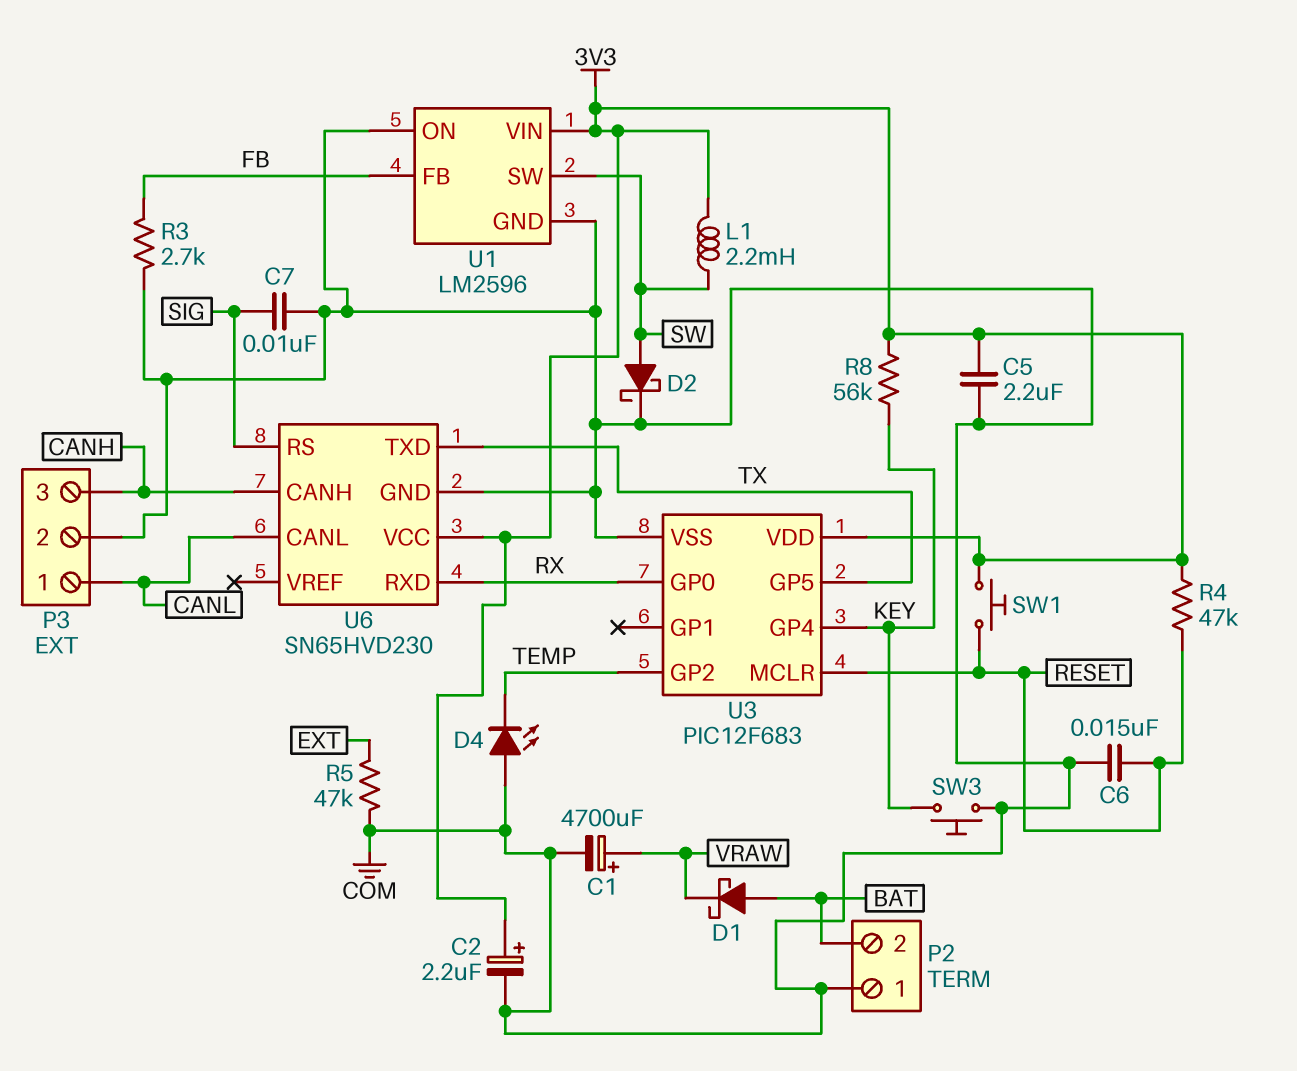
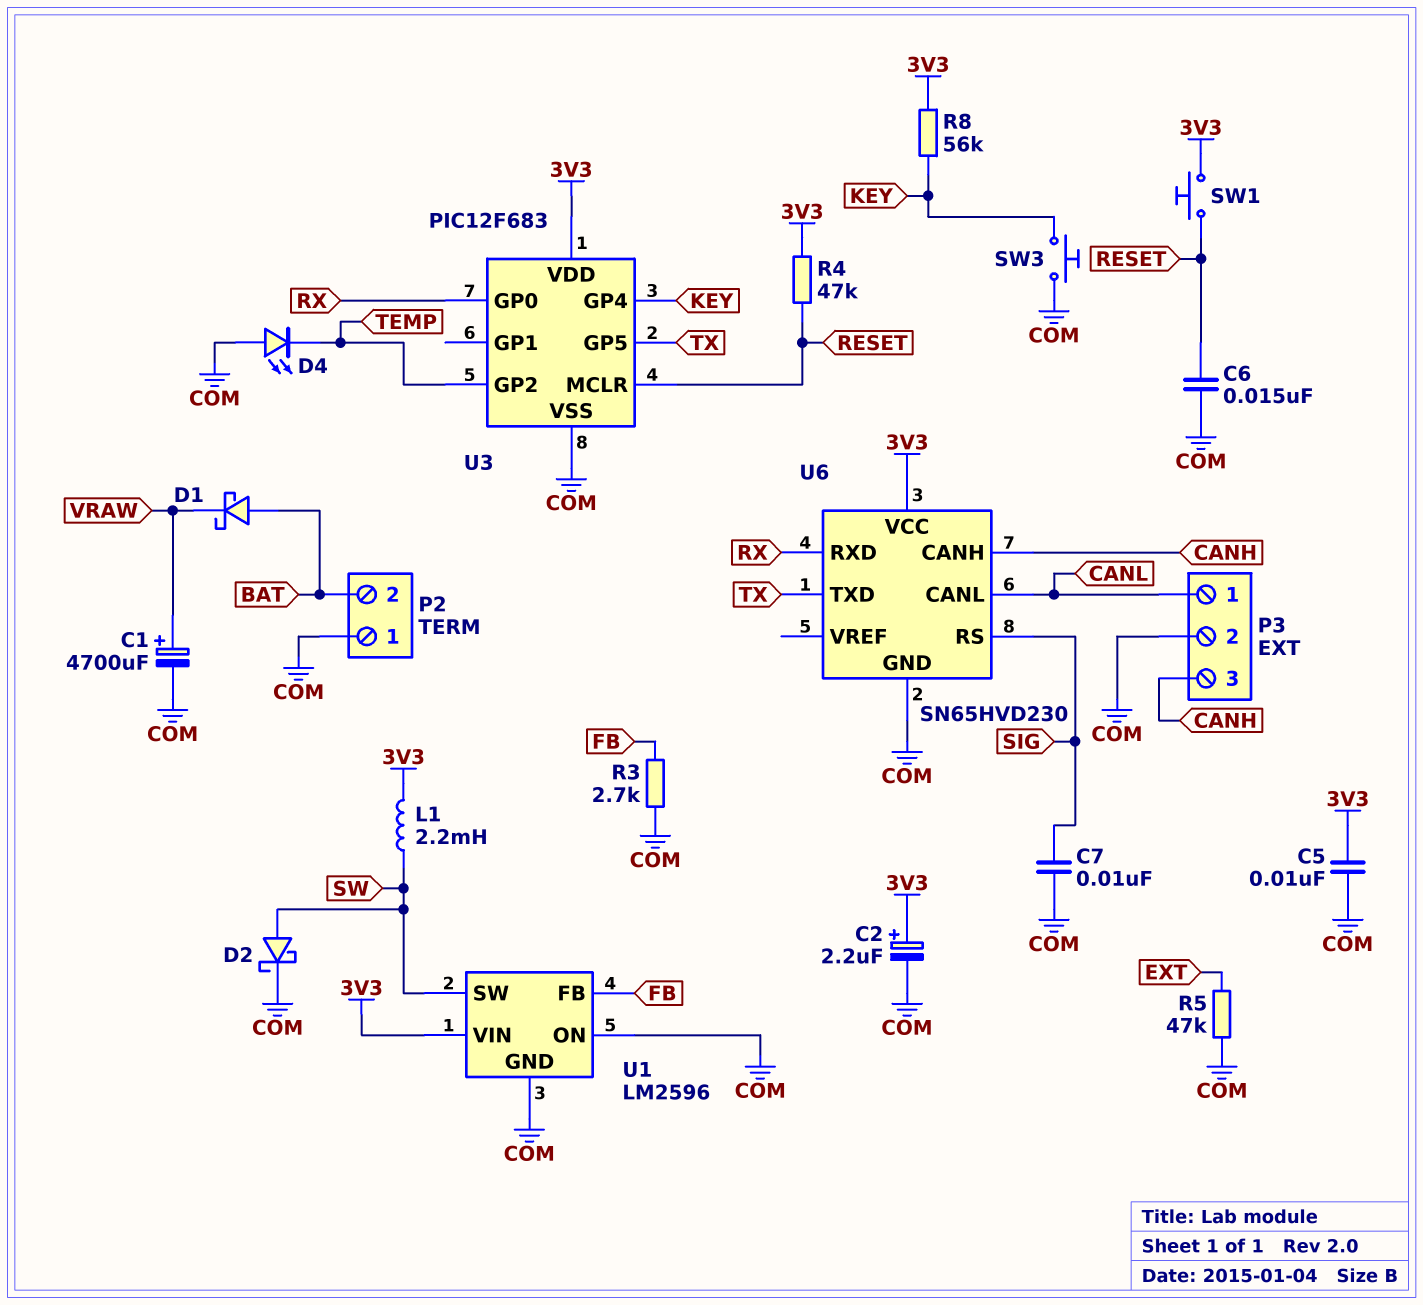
C5: 2.2uF (3V3, COM) -> 10nF (3V3, COM)

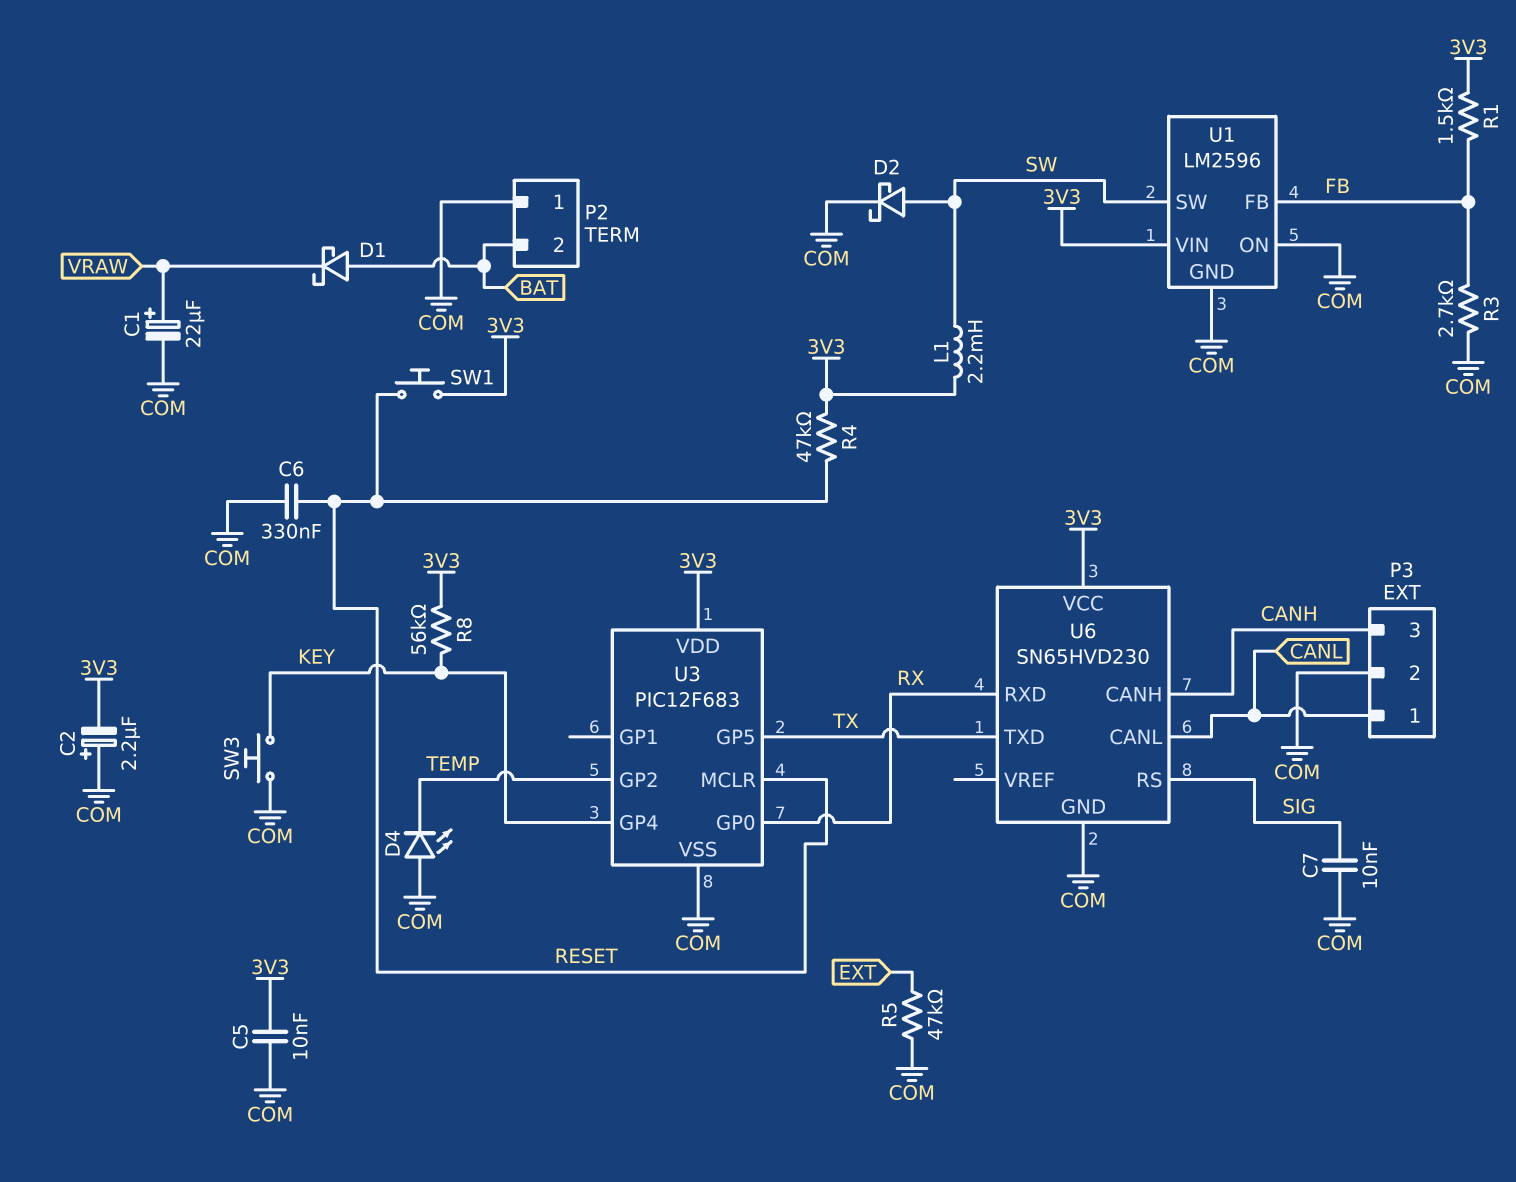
C1: 4700uF (plus VRAW, minus COM) -> 22uF (plus VRAW, minus COM)
C2: 2.2uF (plus 3V3, minus COM) -> 2.2uF (plus COM, minus 3V3)
C6: 15nF (COM, RESET) -> 330nF (COM, RESET)
R1: none -> 1.5k (3V3, FB)

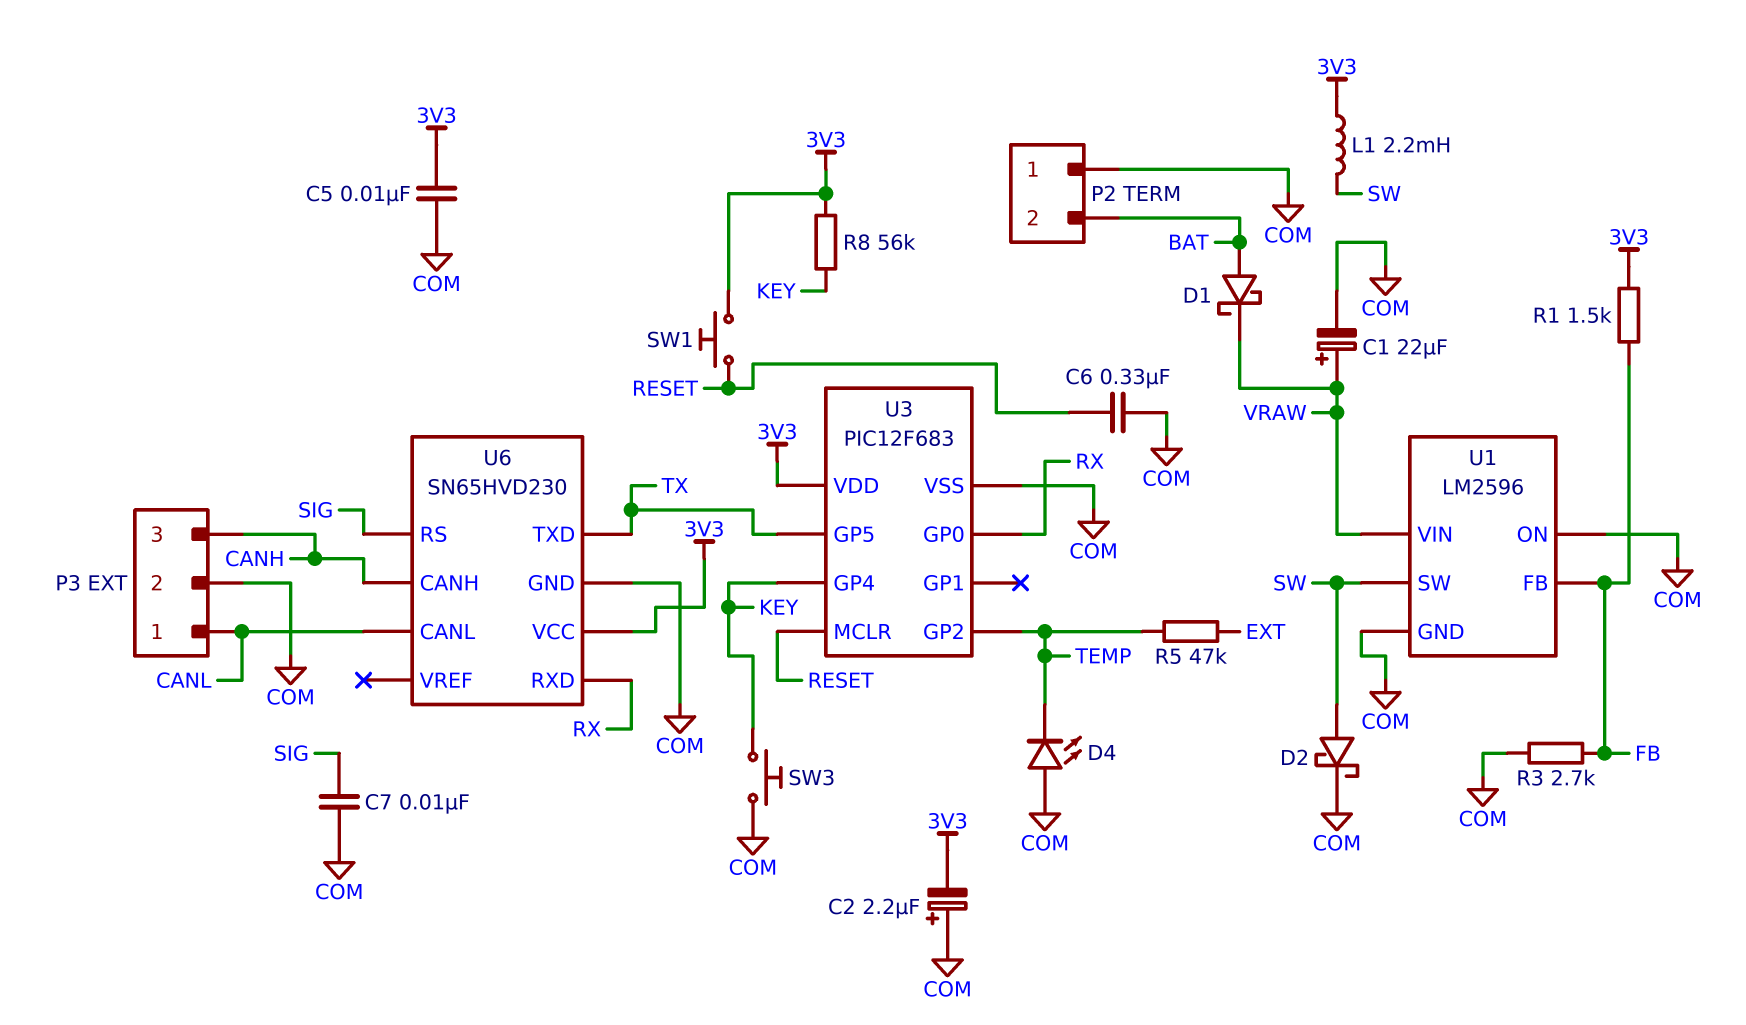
R4: 47k (3V3, RESET) -> none
R5: 47k (COM, EXT) -> 47k (EXT, TEMP)
U1 pin VIN: 3V3 -> VRAW

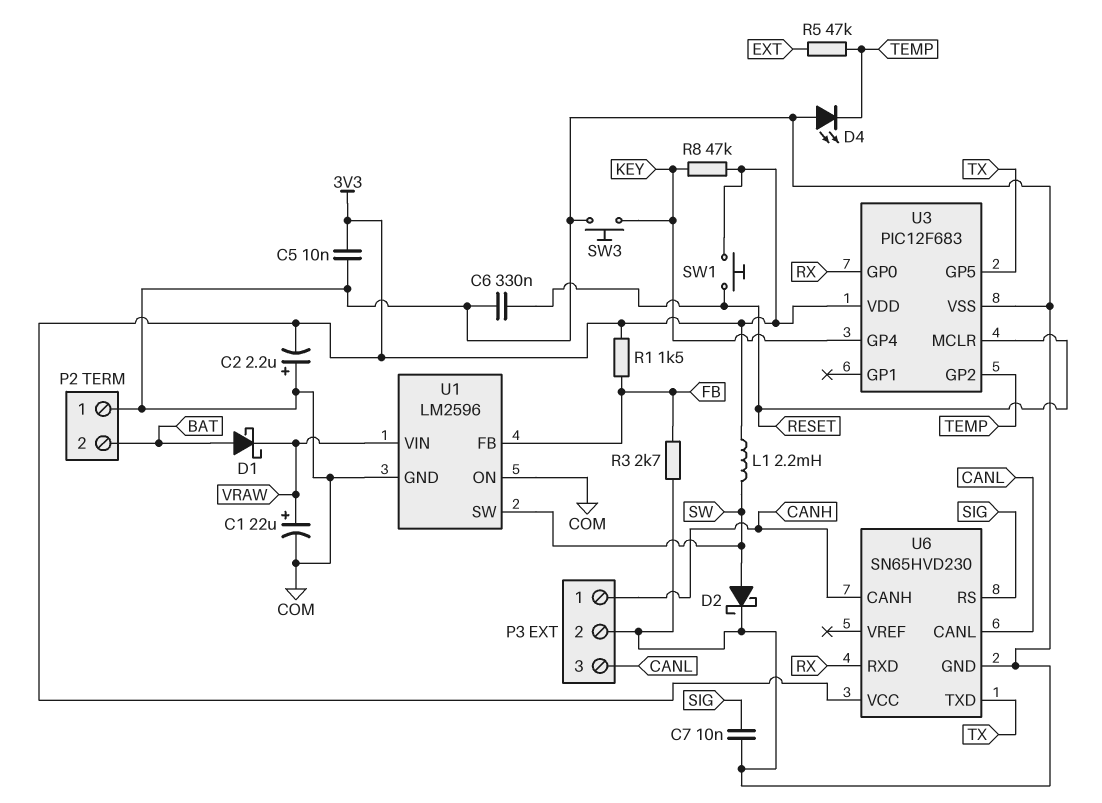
P3 pin 1: CANL -> CANH
P3 pin 3: CANH -> CANL
R8: 56k (3V3, KEY) -> 47k (3V3, KEY)

